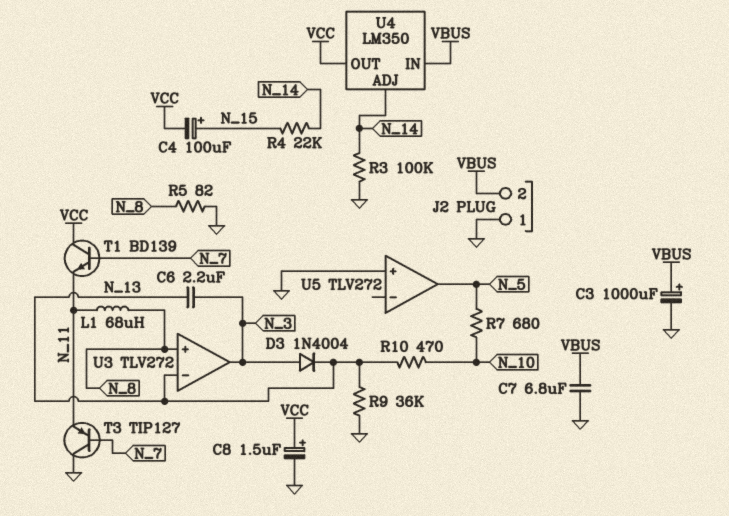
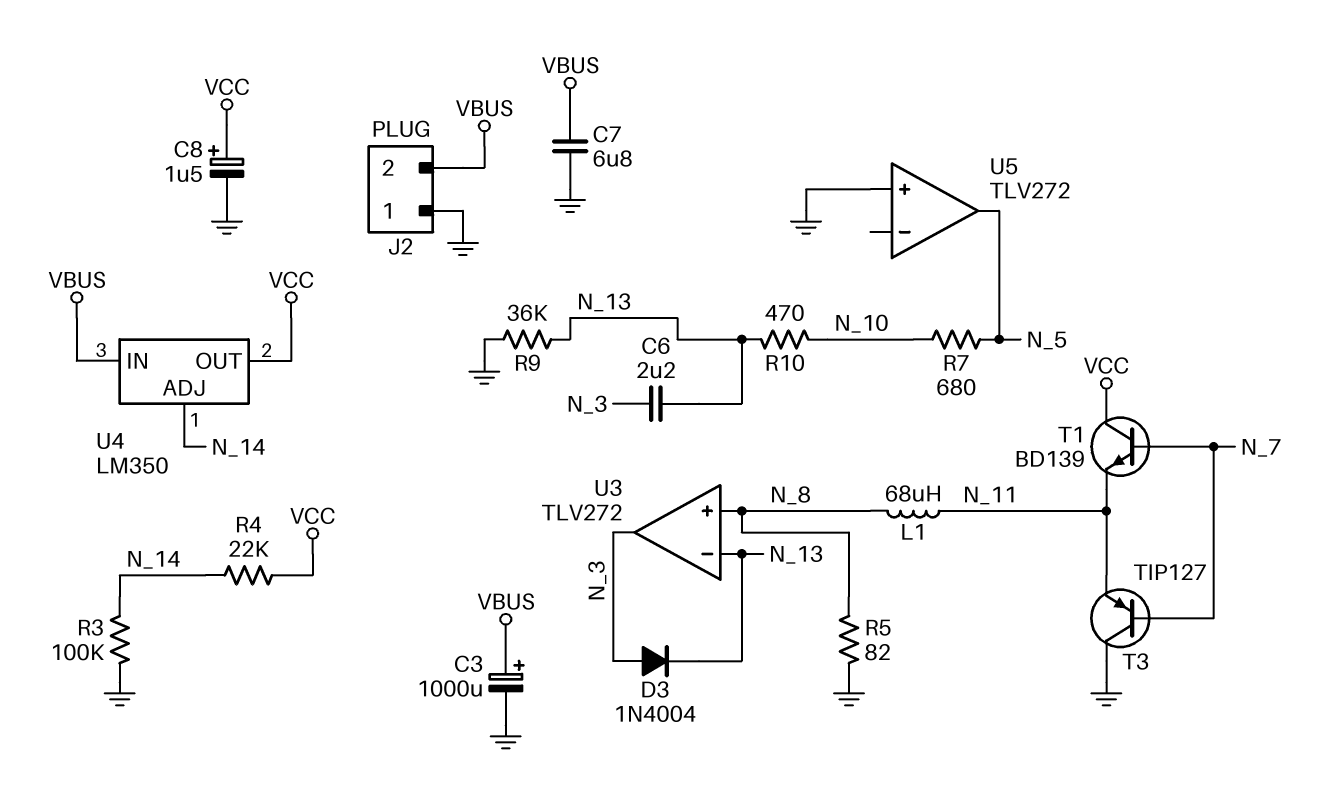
C4: 100uF (plus N_15, minus VCC) -> none
R4: 22k (N_14, N_15) -> 22k (N_14, VCC)

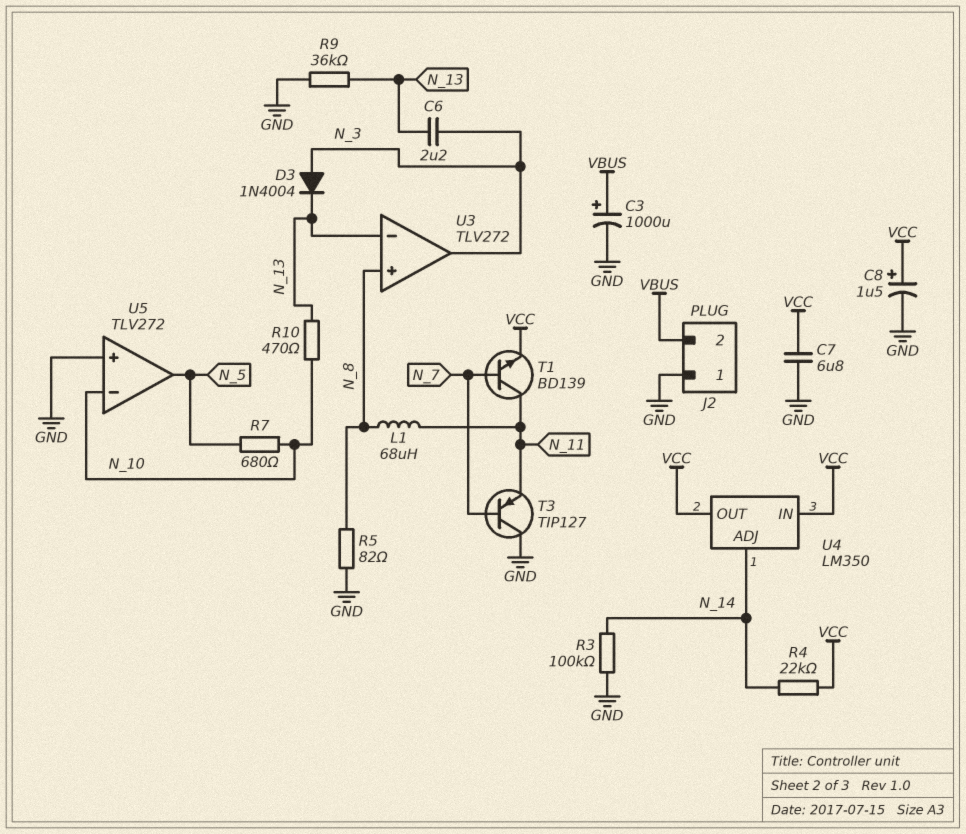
C7: 6.8uF (GND, VBUS) -> 6.8uF (GND, VCC)
T1: NPN BD139 (B N_7, C VCC, E N_11) -> NPN BD139 (B N_7, C N_11, E VCC)
U4 pin IN: VBUS -> VCC
U5 pin in-: none -> N_10

